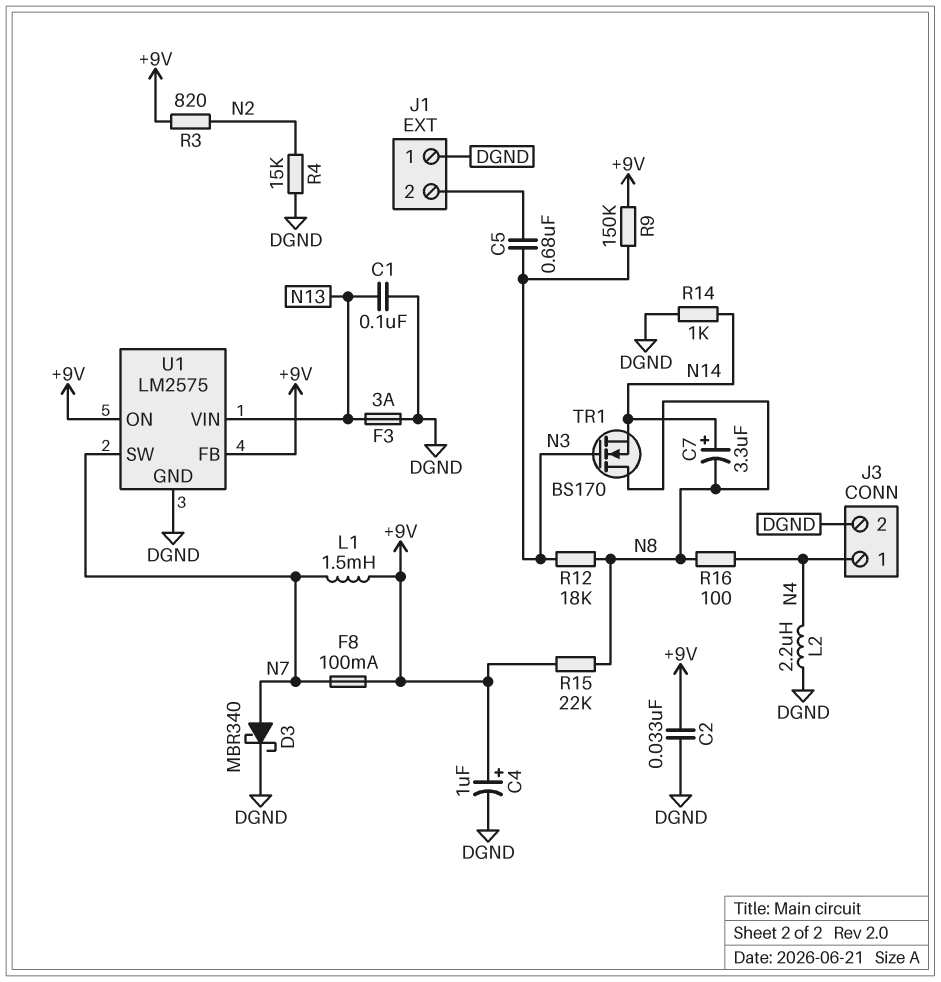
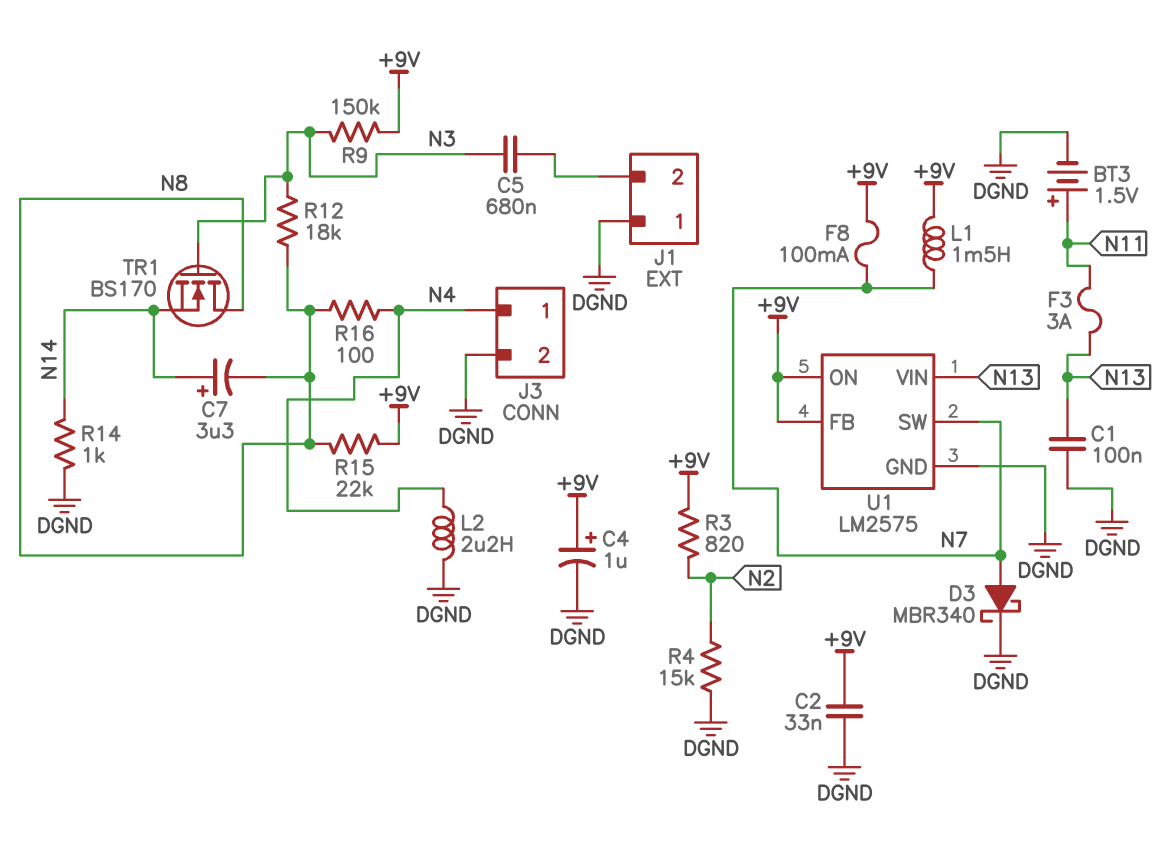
BT3: none -> 1.5V (plus N11, minus DGND)
F3: 3A (DGND, N13) -> 3A (N11, N13)

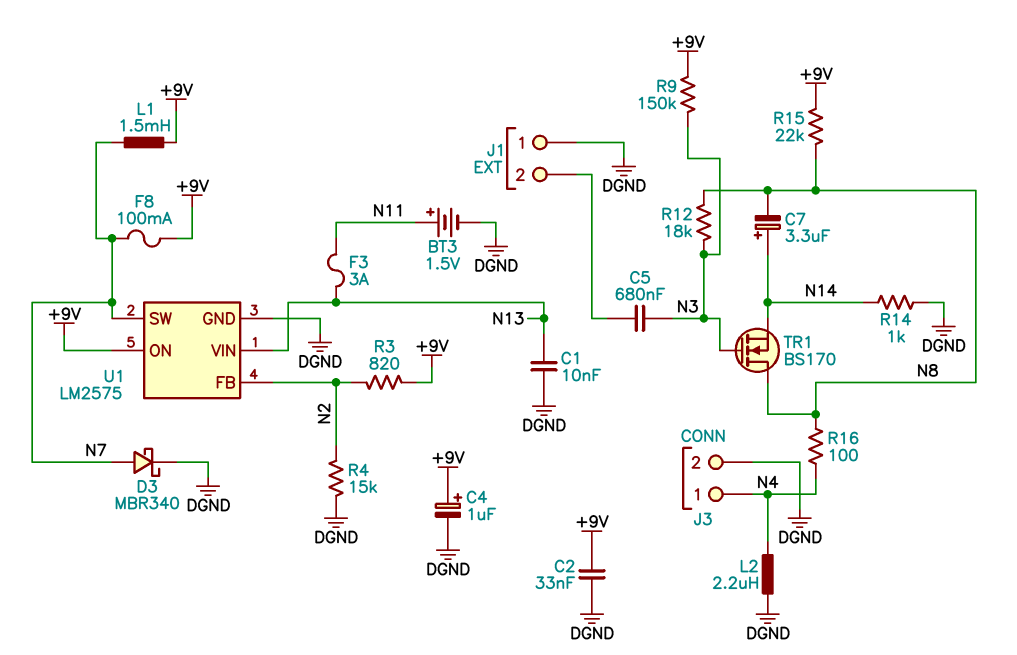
C1: 100nF (DGND, N13) -> 10nF (DGND, N13)
U1 pin FB: +9V -> N2

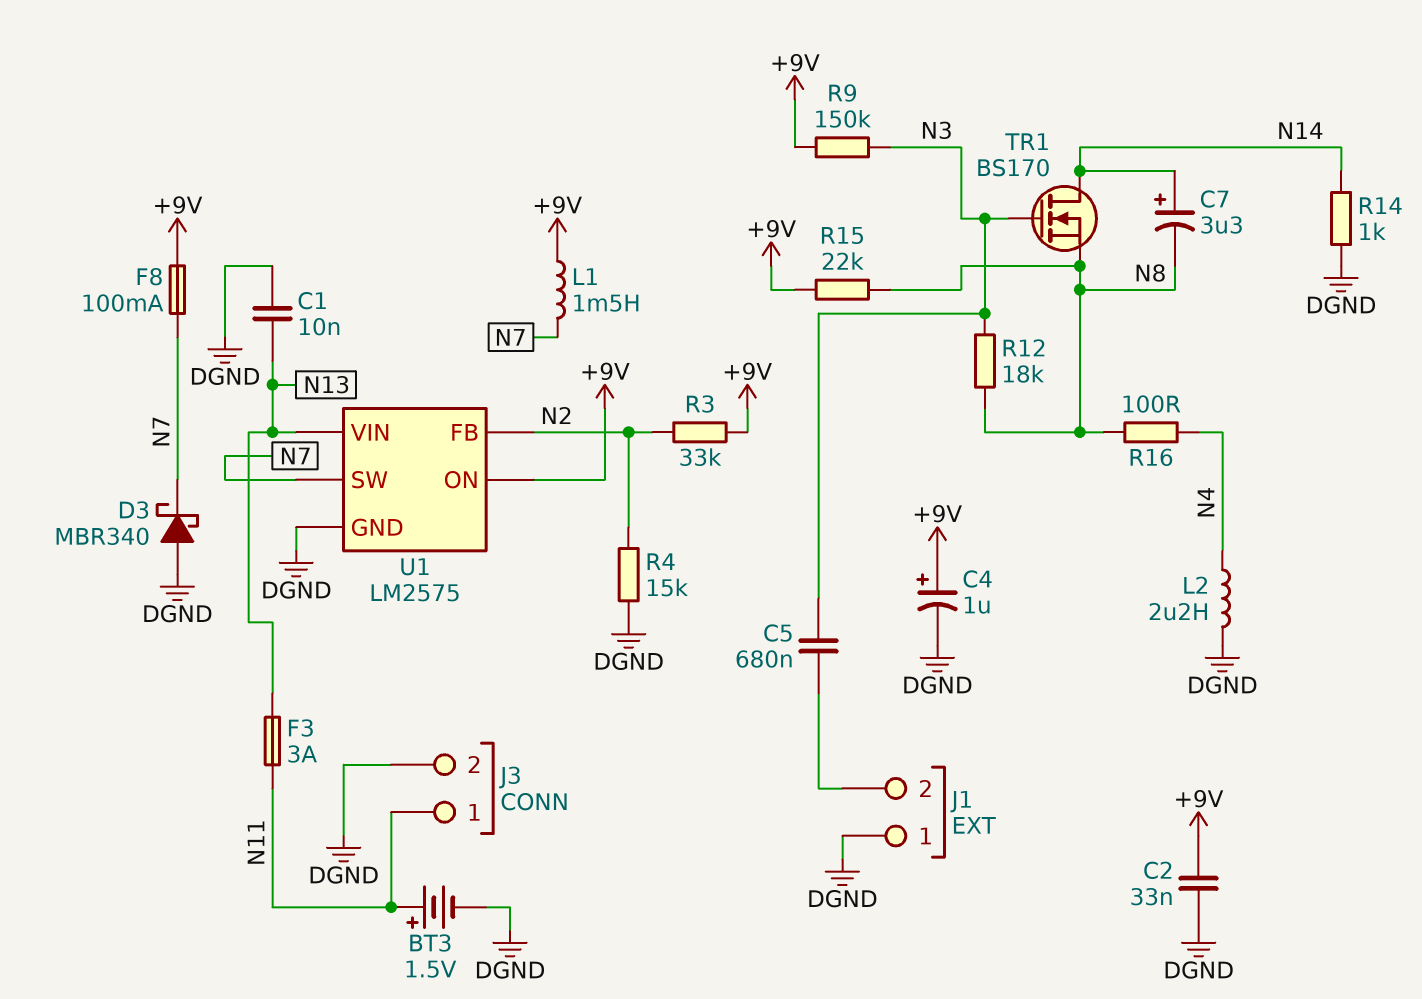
D3: schottky MBR340 (A N7, K DGND) -> schottky MBR340 (A DGND, K N7)
J3 pin 1: N4 -> N11
R3: 820 (+9V, N2) -> 33k (+9V, N2)
TR1: NMOS BS170 (G N3, D N8, S N14) -> NMOS BS170 (G N3, D N14, S N8)

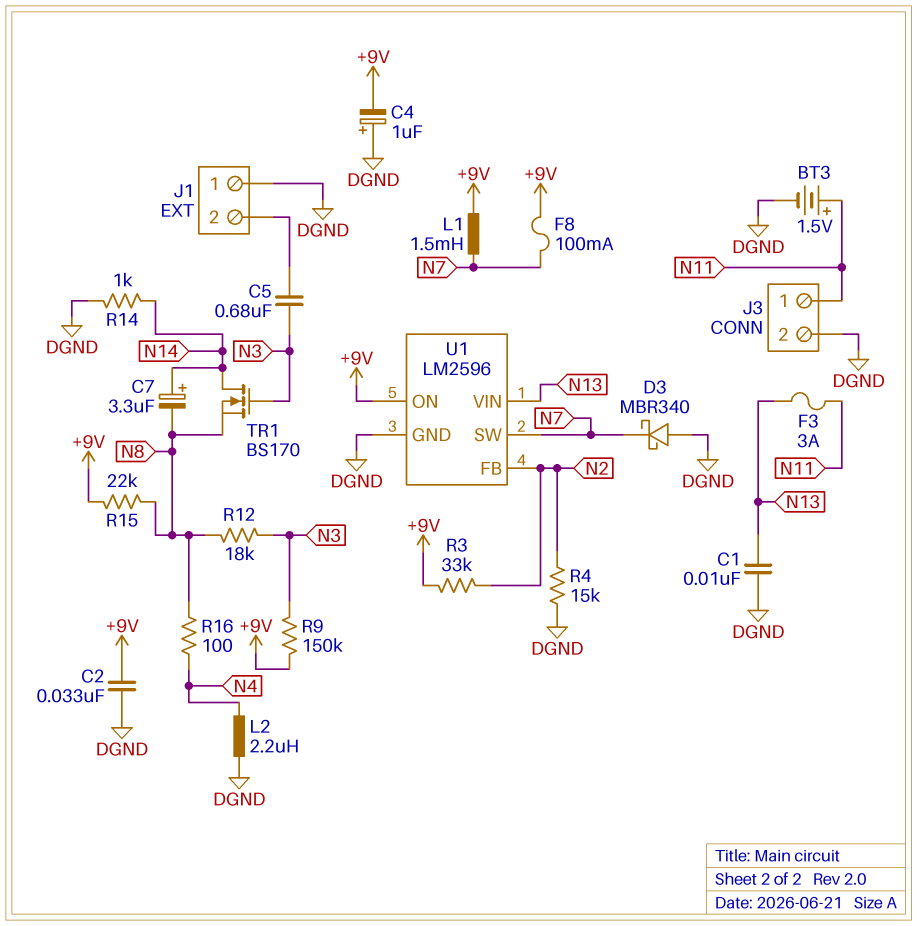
C4: 1uF (plus +9V, minus DGND) -> 1uF (plus DGND, minus +9V)
U1: LM2575 -> LM2596

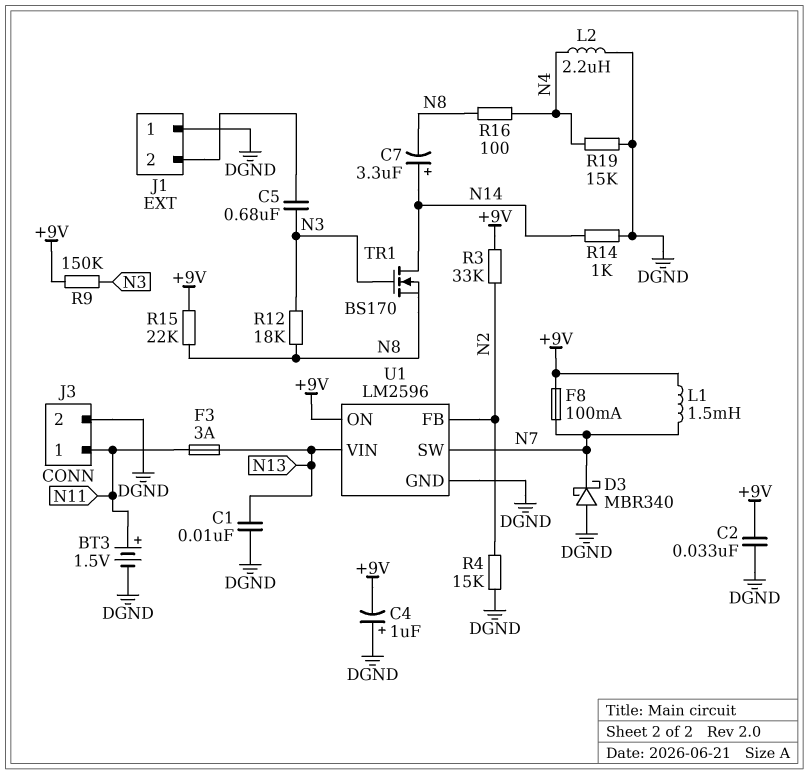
R19: none -> 15k (DGND, N4)

